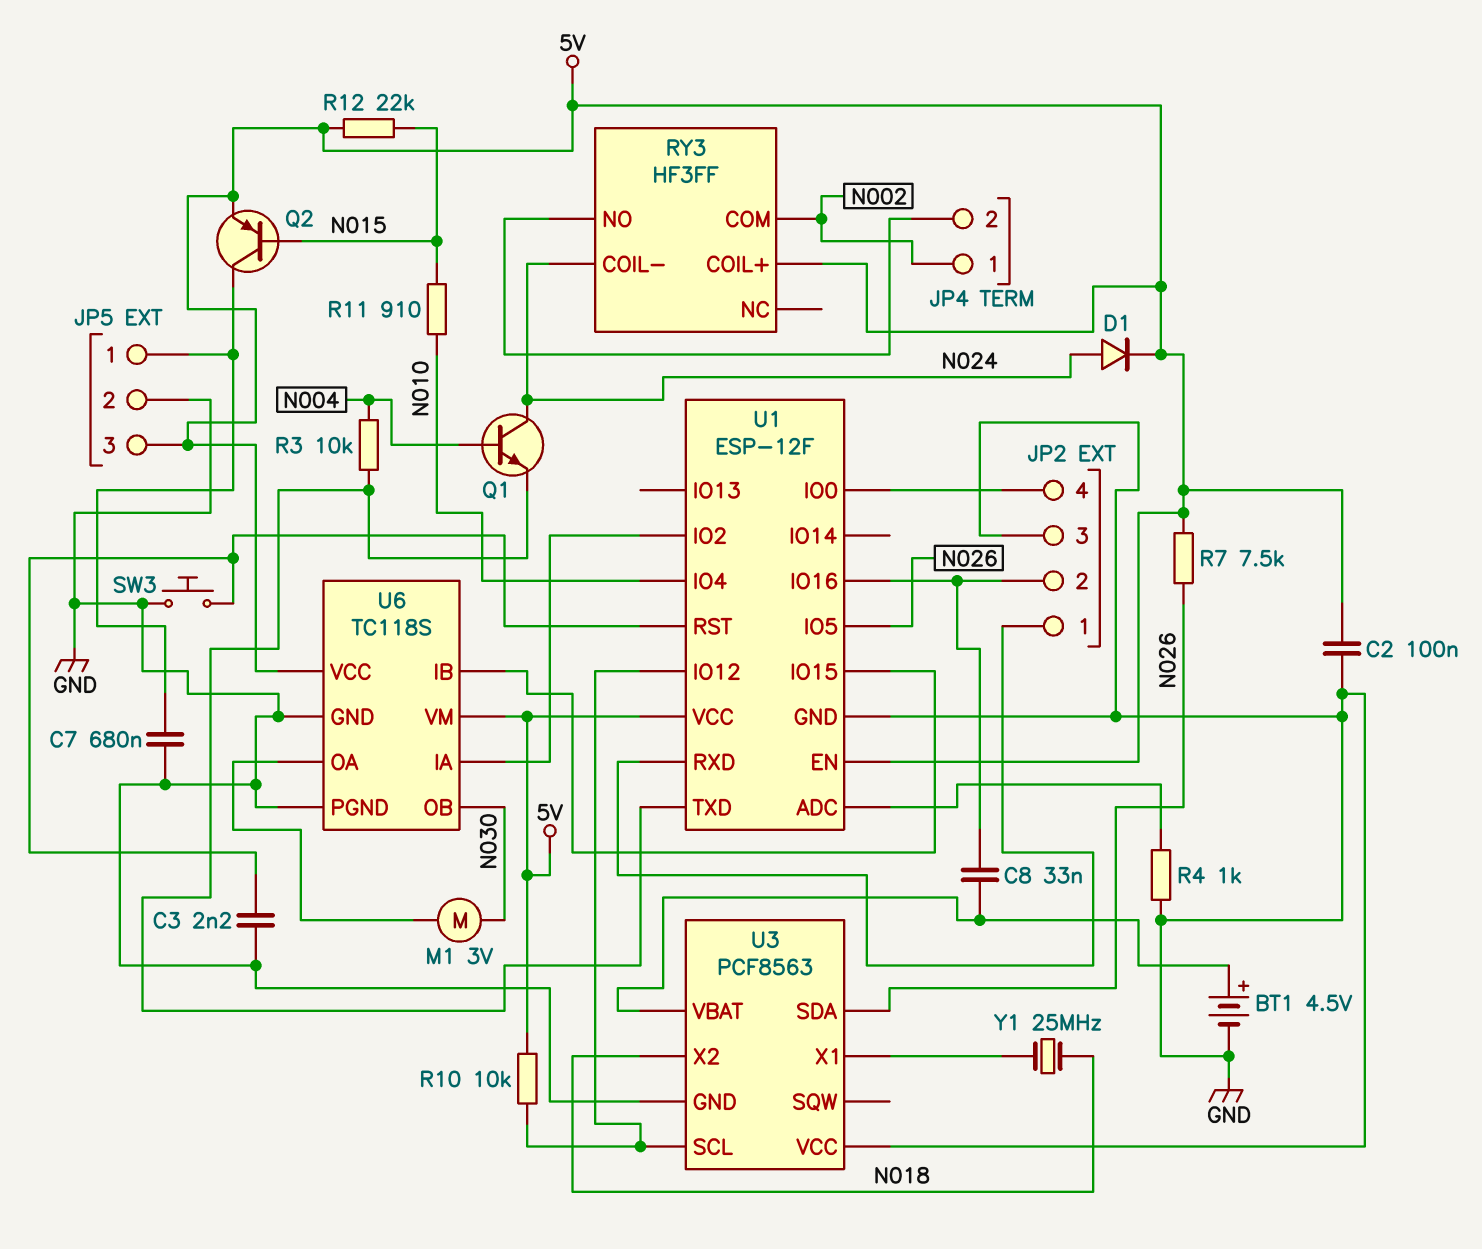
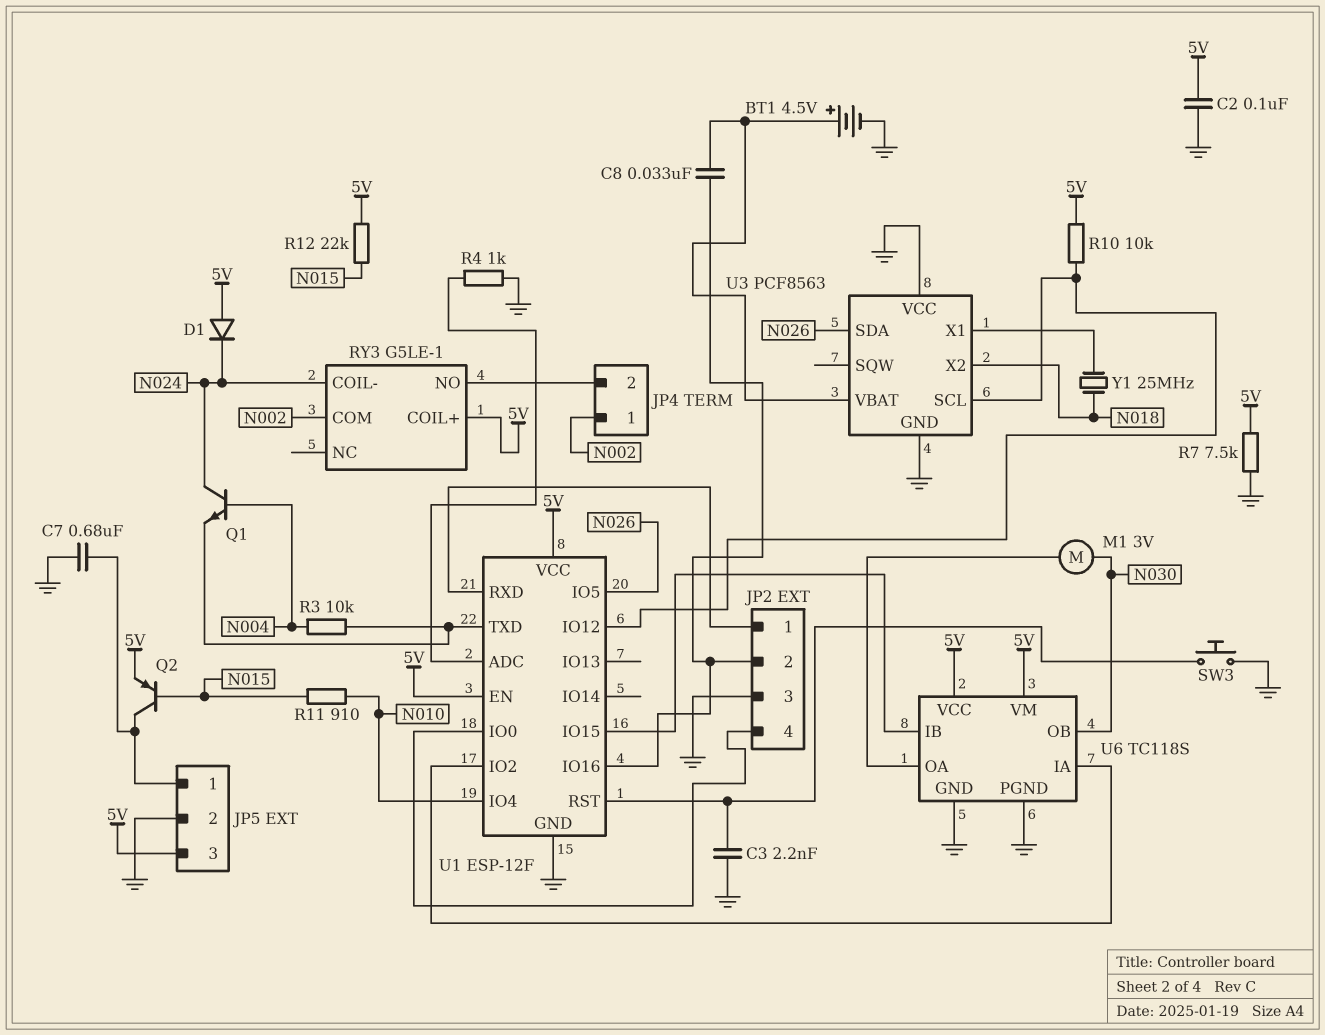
D1: diode (A N024, K 5V) -> diode (A 5V, K N024)
R7: 7.5k (5V, N026) -> 7.5k (5V, GND)
RY3: HF3FF -> G5LE-1

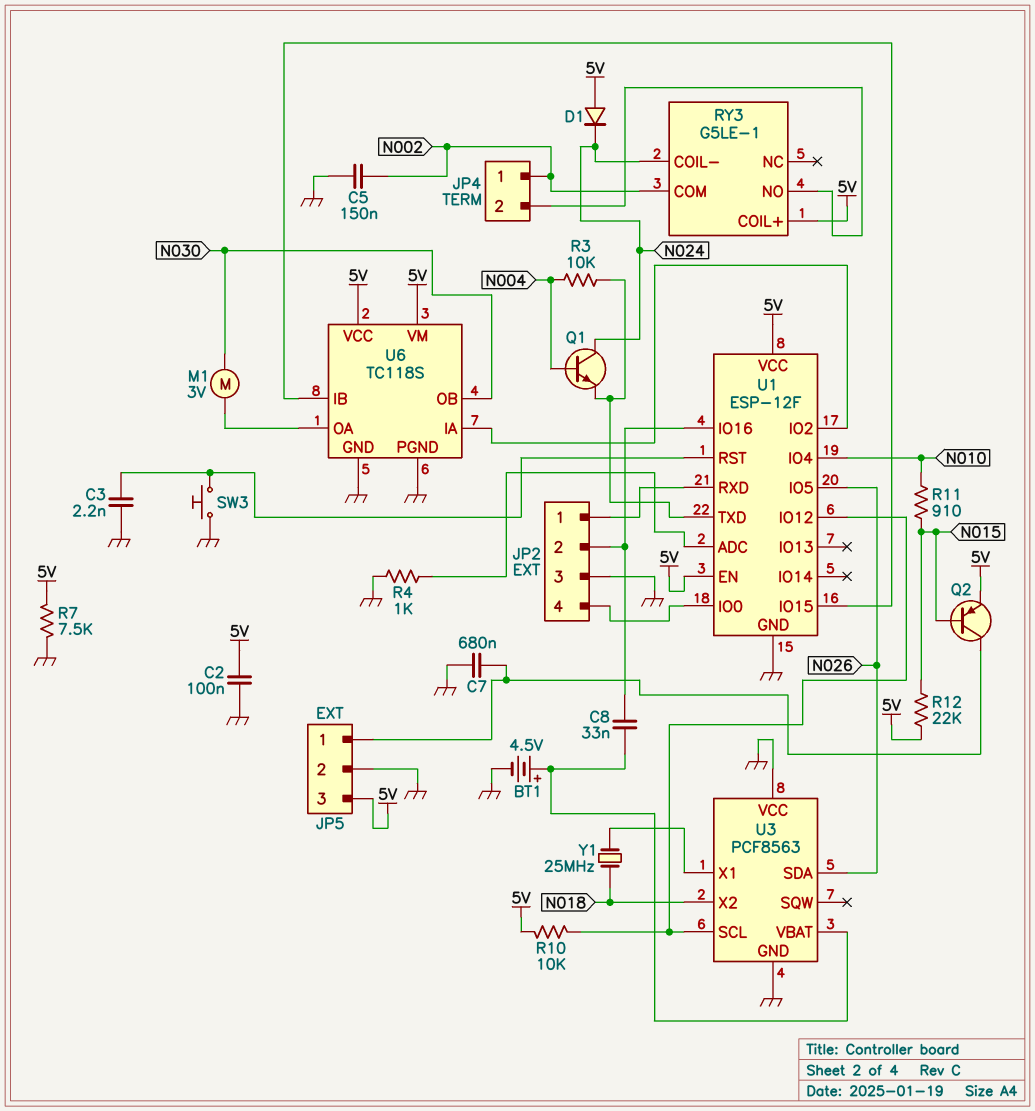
C5: none -> 150nF (GND, N002)

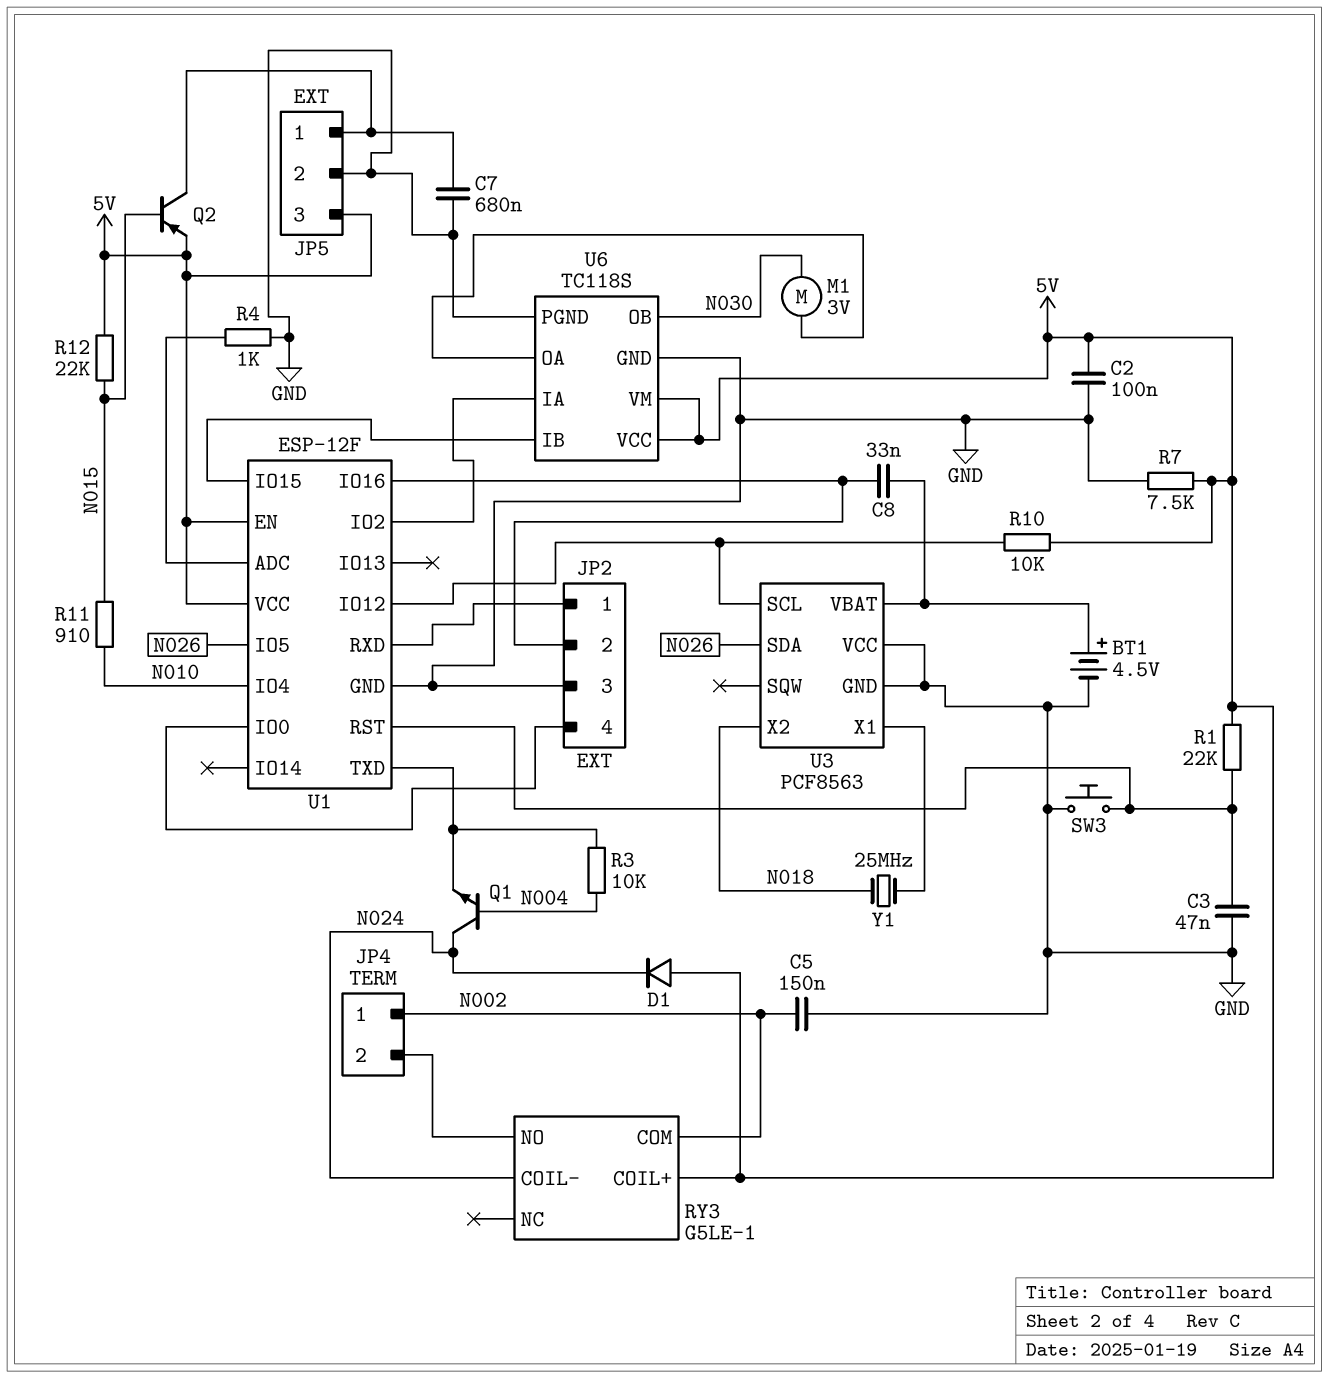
C3: 2.2nF (GND, U1/RST) -> 47nF (GND, U1/RST)
R1: none -> 22k (5V, U1/RST)

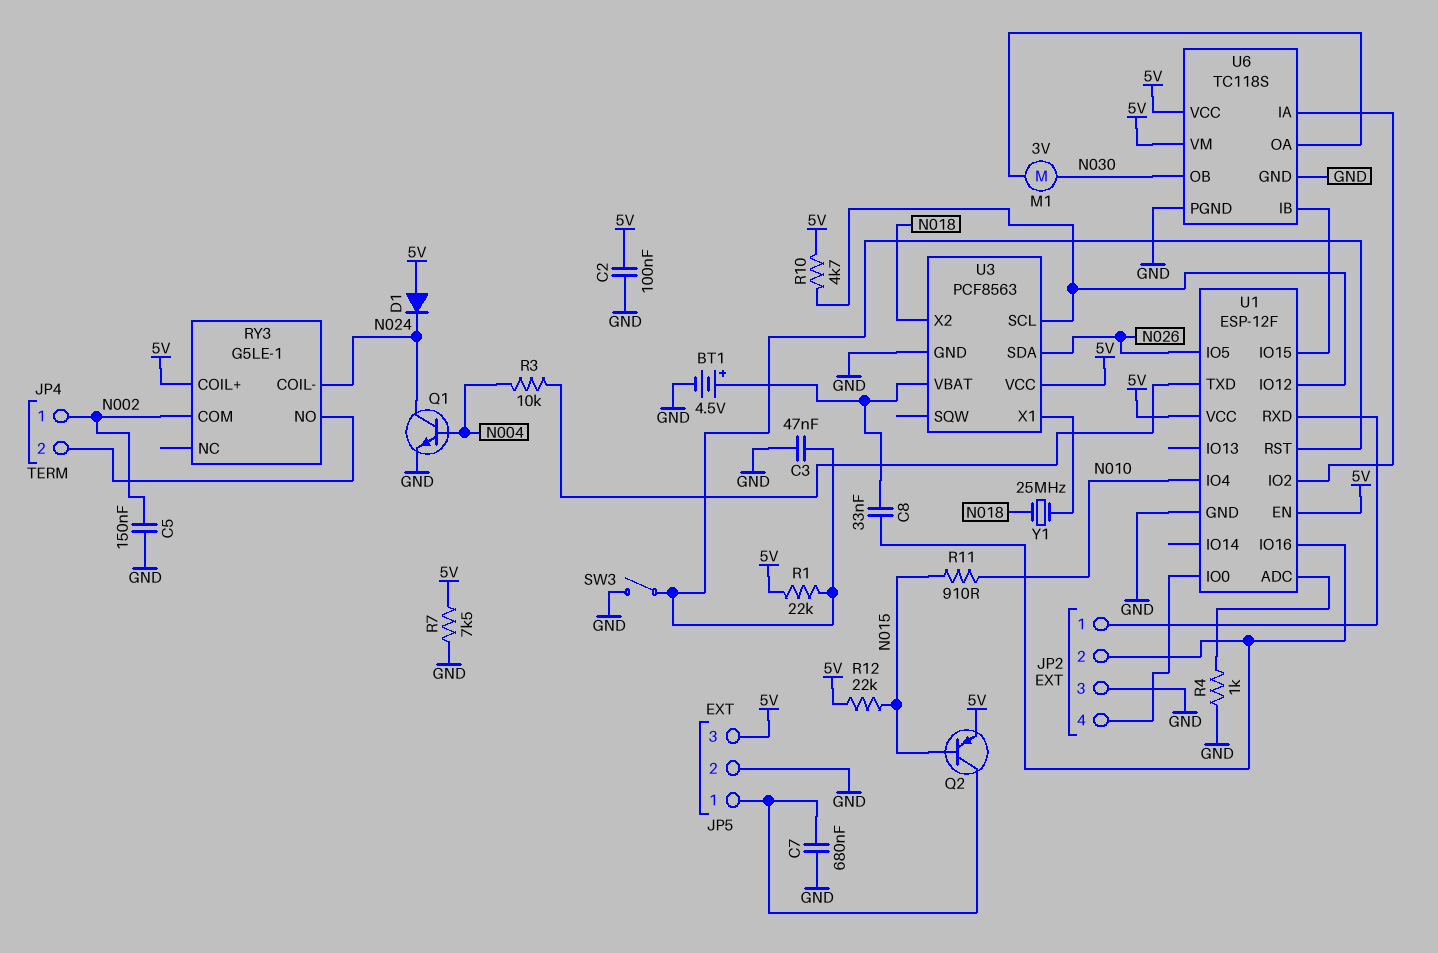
Q1: NPN (B N004, C N024, E U1/TXD) -> NPN (B N004, C N024, E GND)
R10: 10k (5V, U1/IO12) -> 4.7k (5V, U1/IO12)
SW3: button (GND, U1/RST) -> switch (GND, U1/RST)
U3 pin VCC: GND -> 5V

